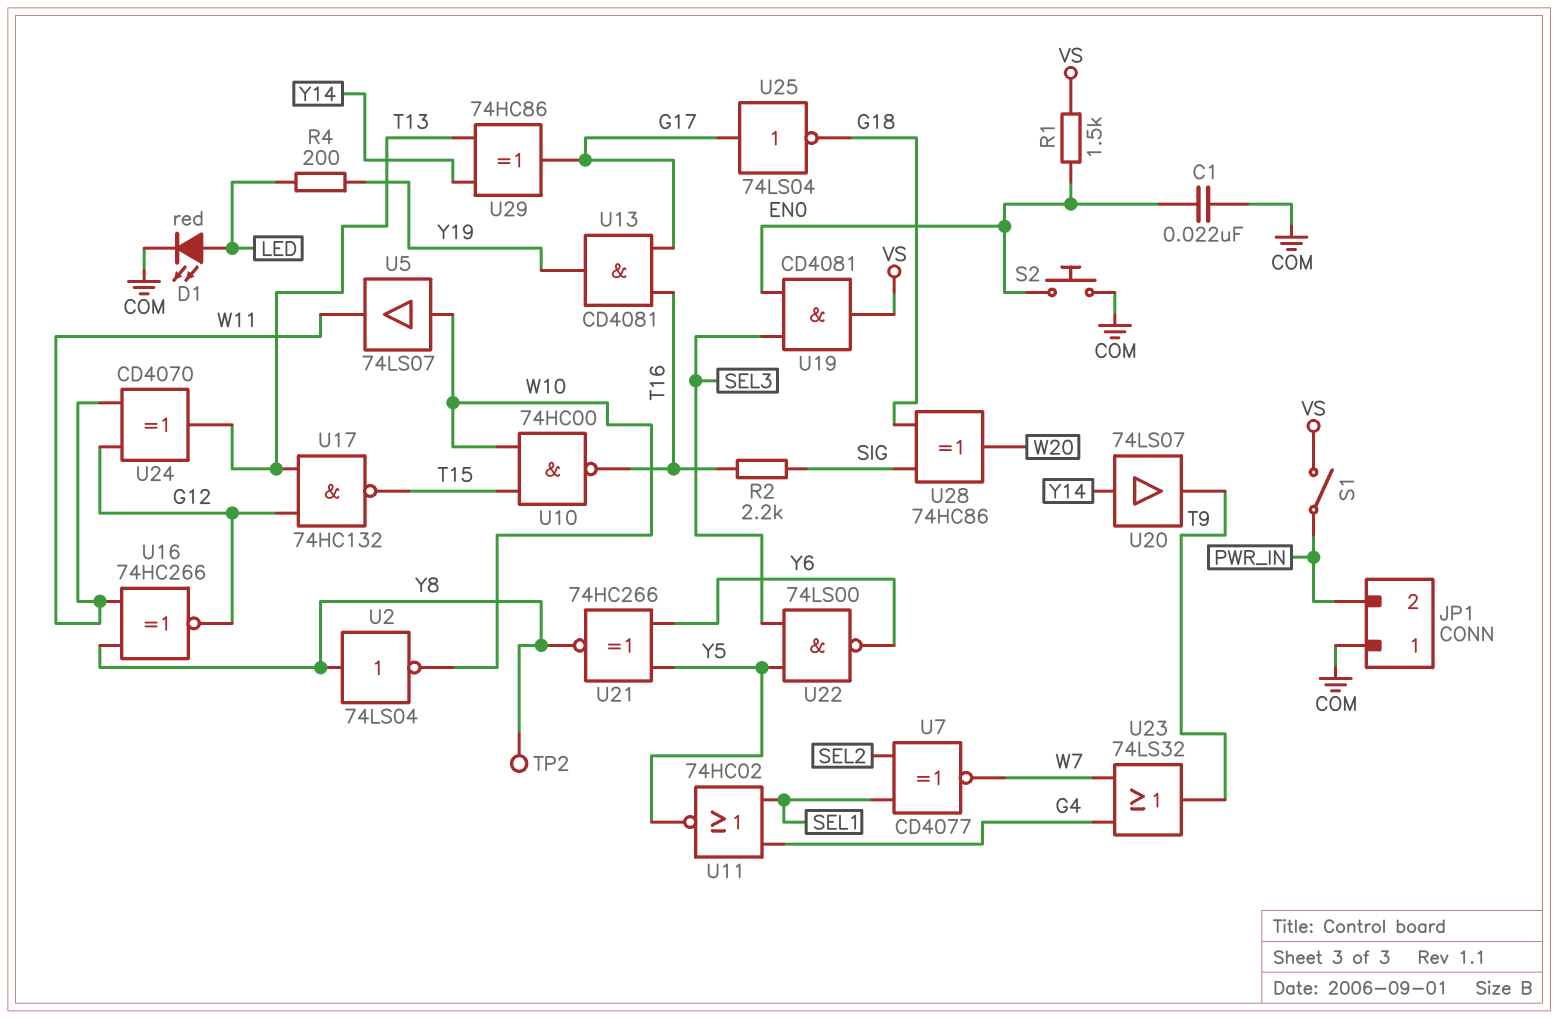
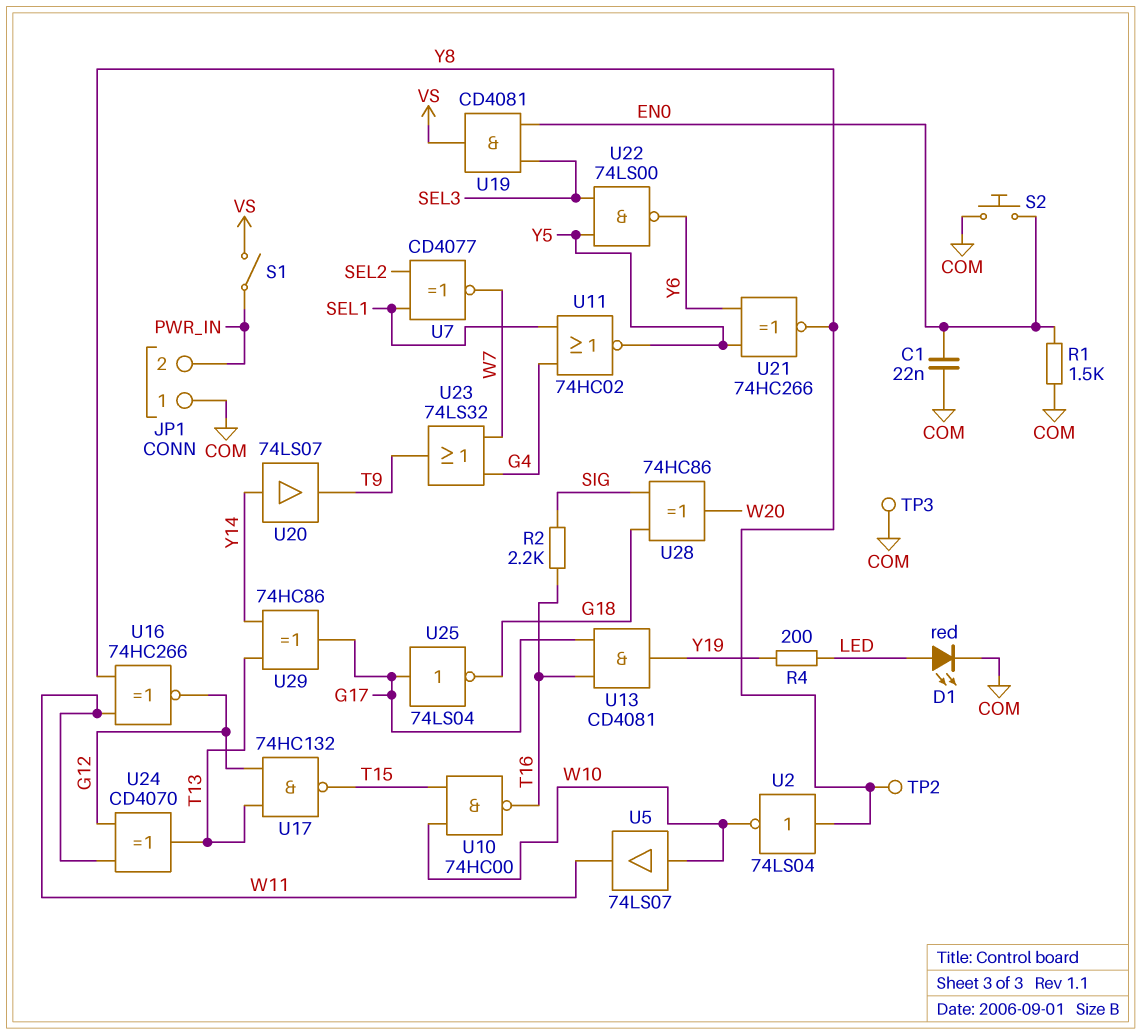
R1: 1.5k (EN0, VS) -> 1.5k (COM, EN0)
TP3: none -> test point (COM)

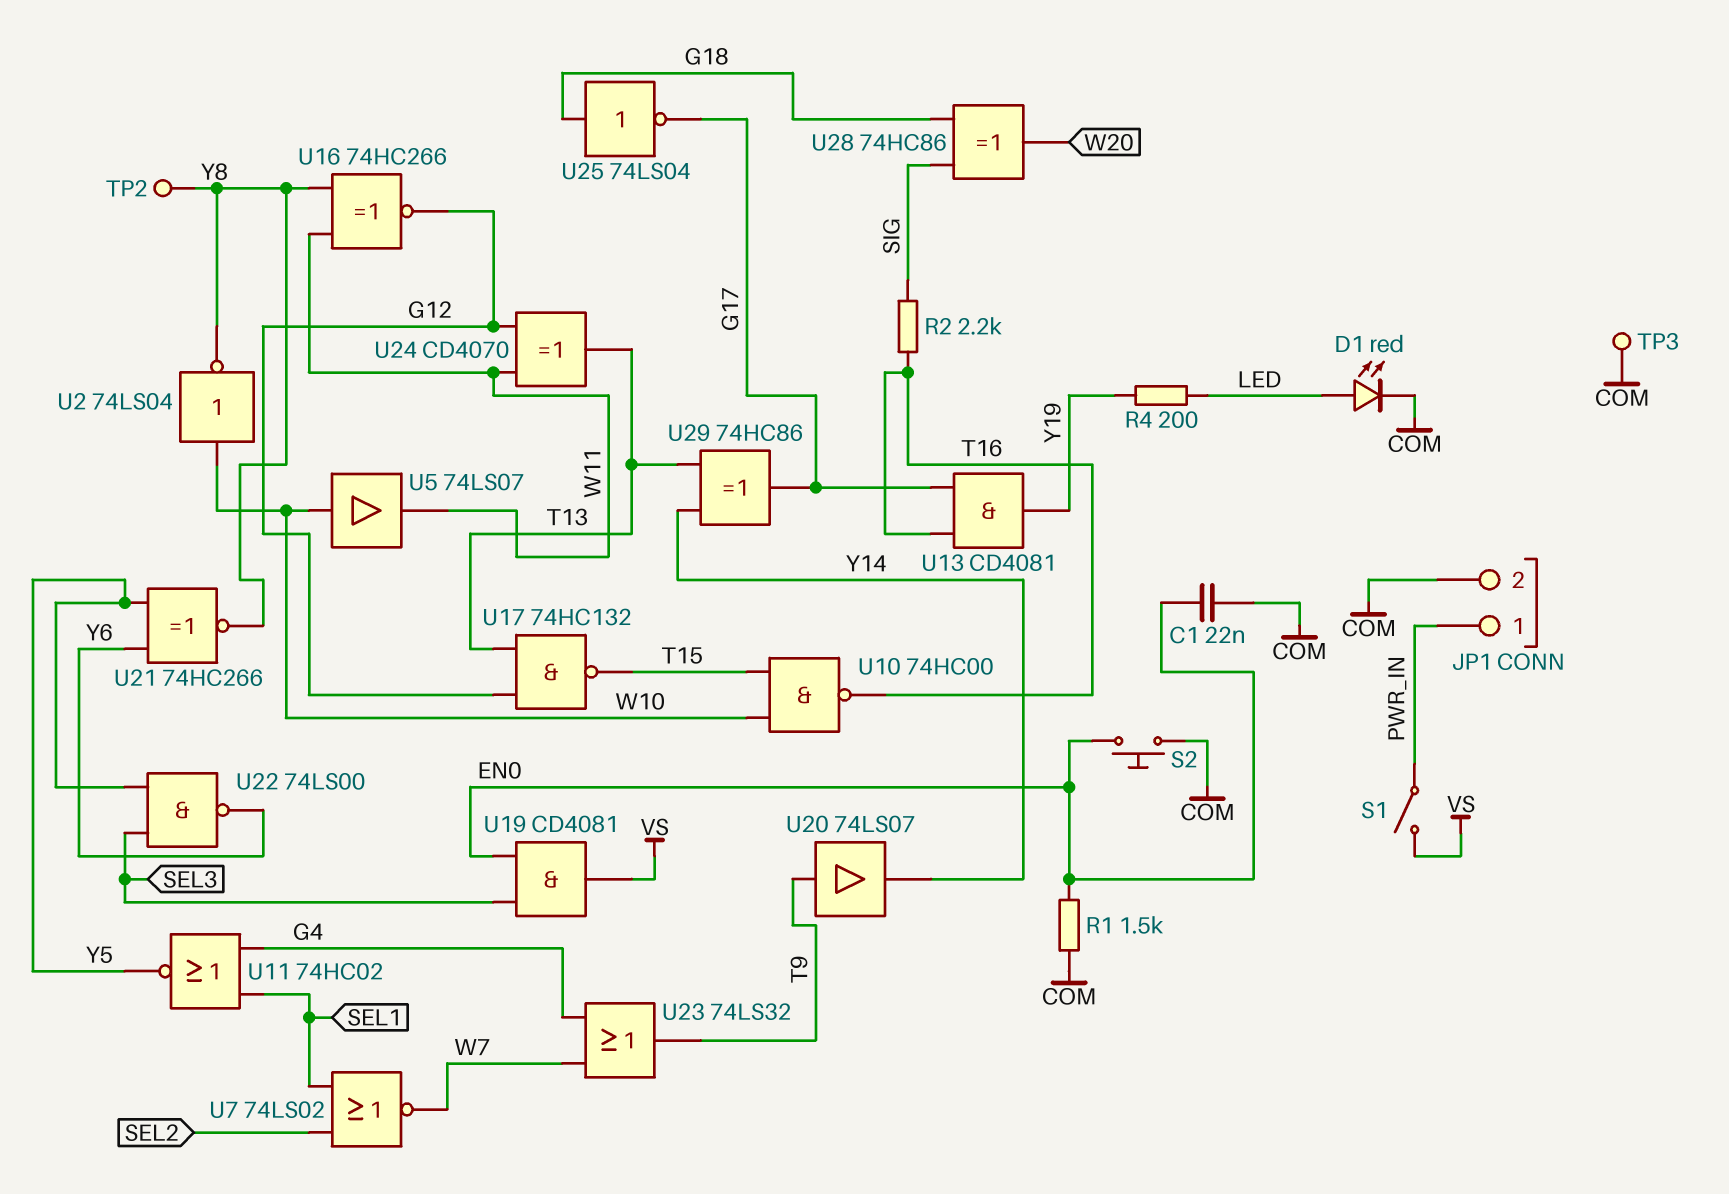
JP1 pin 1: COM -> PWR_IN
JP1 pin 2: PWR_IN -> COM
U2: NOT 74LS04 (in Y8, out W10) -> NOT 74LS04 (in W10, out Y8)
U7: XNOR CD4077 (in SEL1, in SEL2, out W7) -> NOR 74LS02 (in SEL1, in SEL2, out W7)
U20: buffer 74LS07 (in Y14, out T9) -> buffer 74LS07 (in T9, out Y14)
U25: NOT 74LS04 (in G17, out G18) -> NOT 74LS04 (in G18, out G17)

